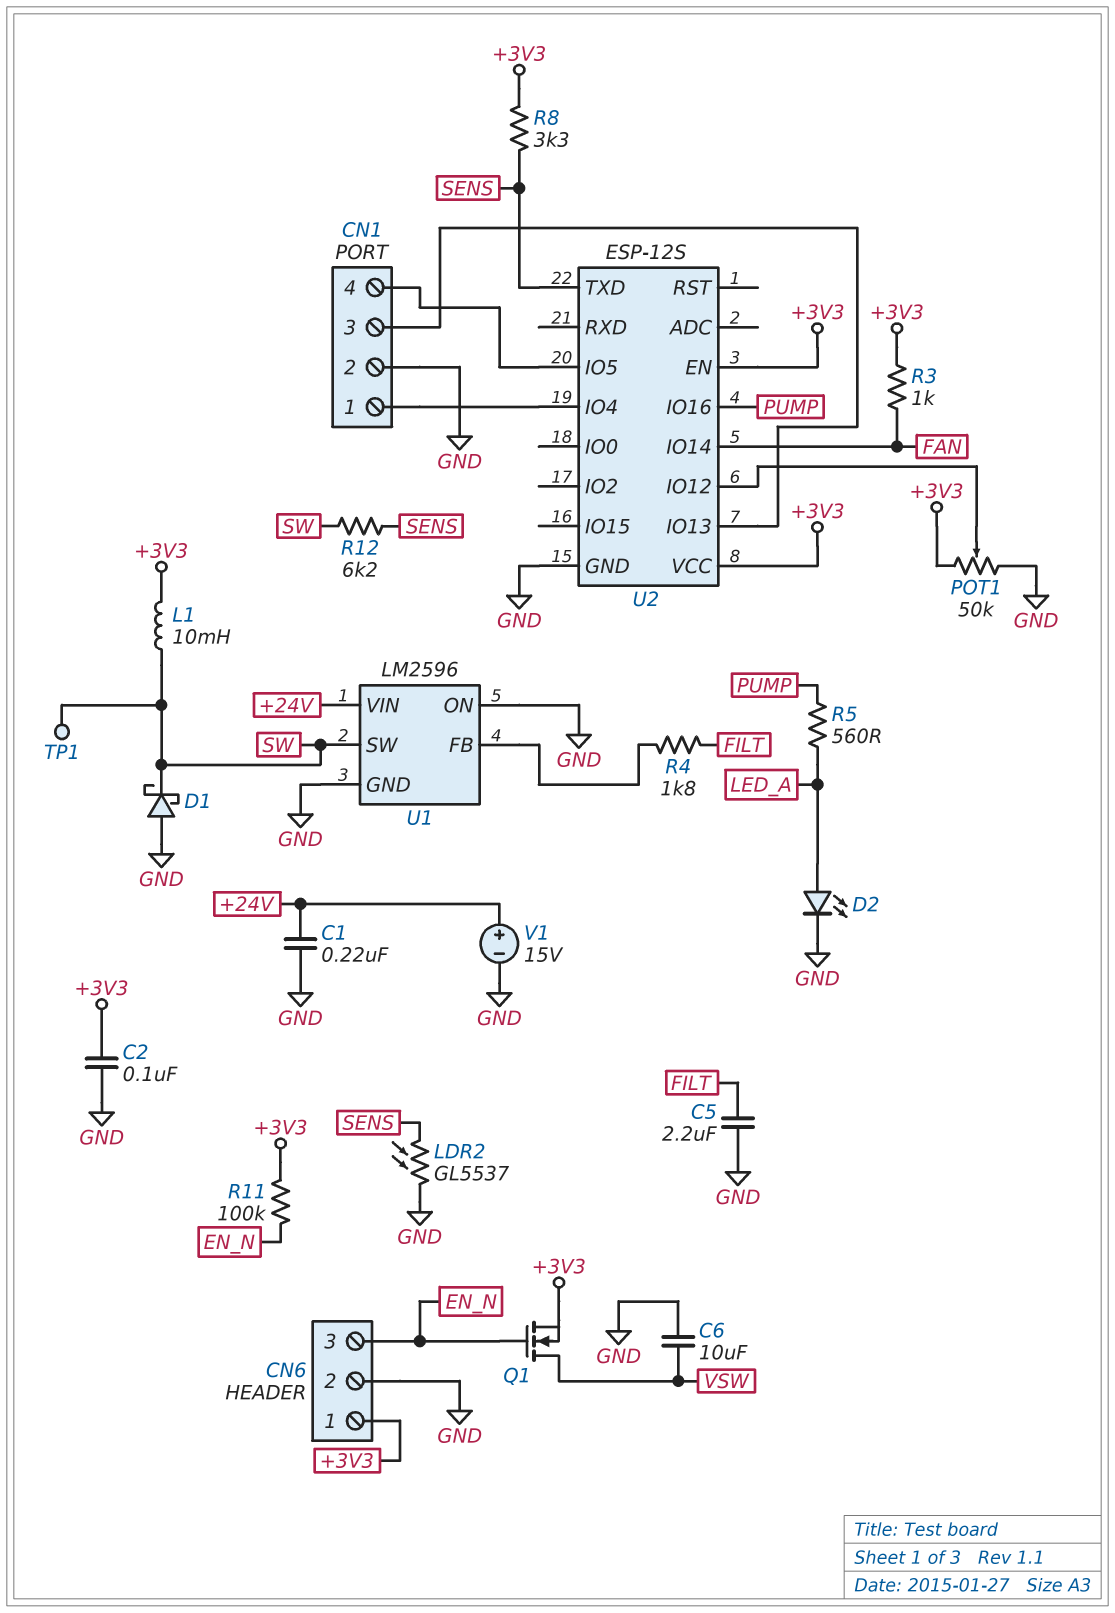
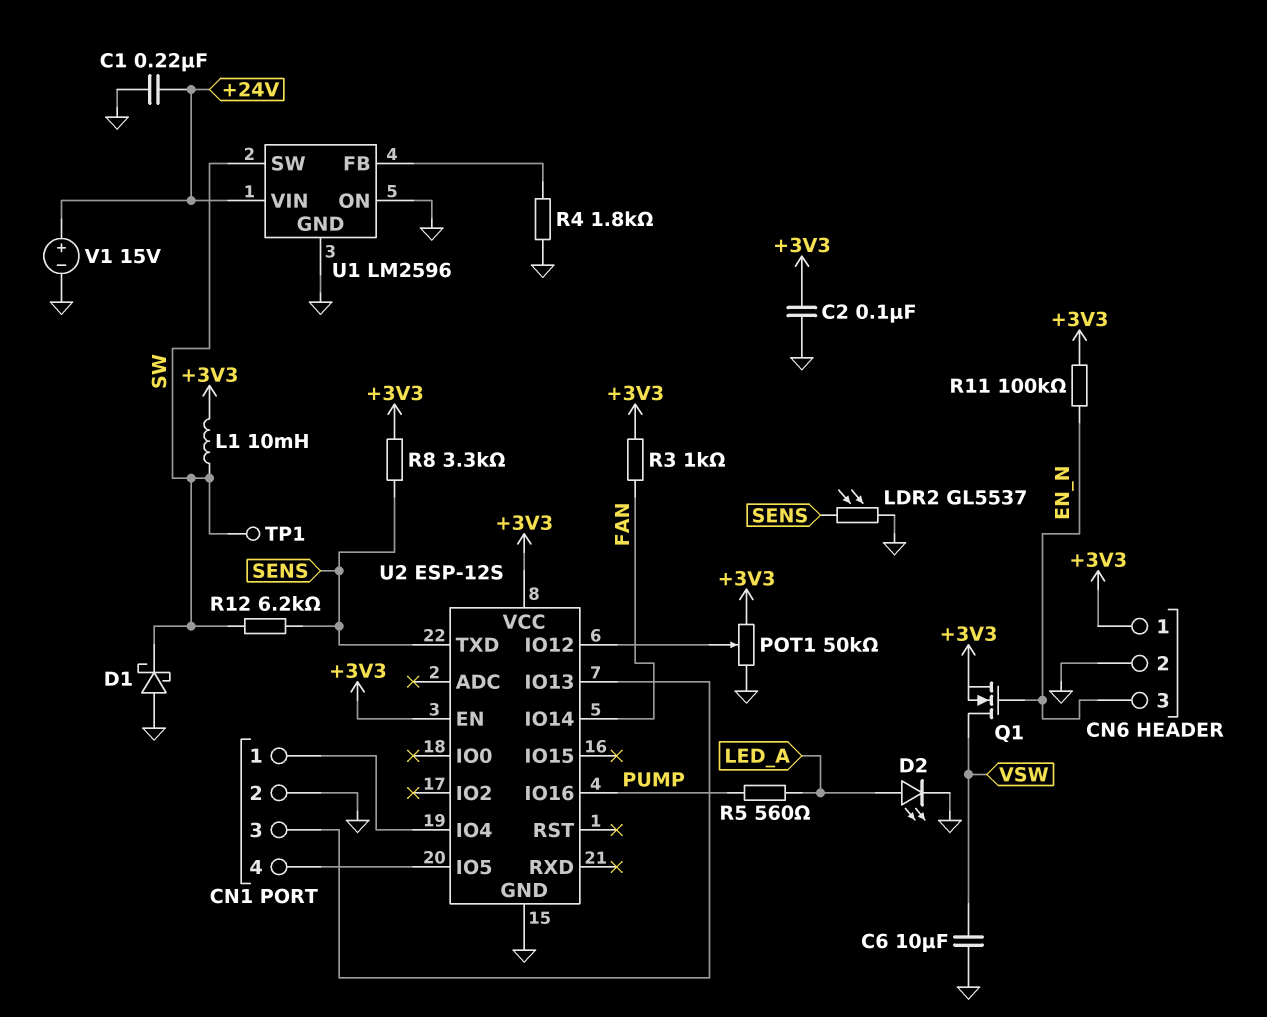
C5: 2.2uF (FILT, GND) -> none
R4: 1.8k (FILT, U1/FB) -> 1.8k (GND, U1/FB)

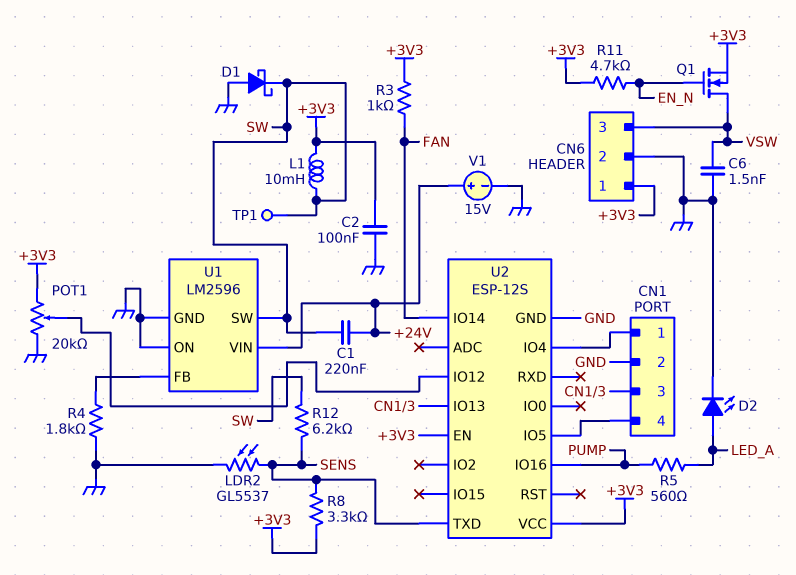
C1: 220nF (+24V, GND) -> 220nF (+24V, SW)
C6: 10uF (GND, VSW) -> 1.5nF (GND, VSW)
CN6 pin 3: EN_N -> VSW
POT1: 50k (+3V3, GND, wiper U2/IO12) -> 20k (+3V3, GND, wiper U2/IO12)
R11: 100k (+3V3, EN_N) -> 4.7k (+3V3, EN_N)

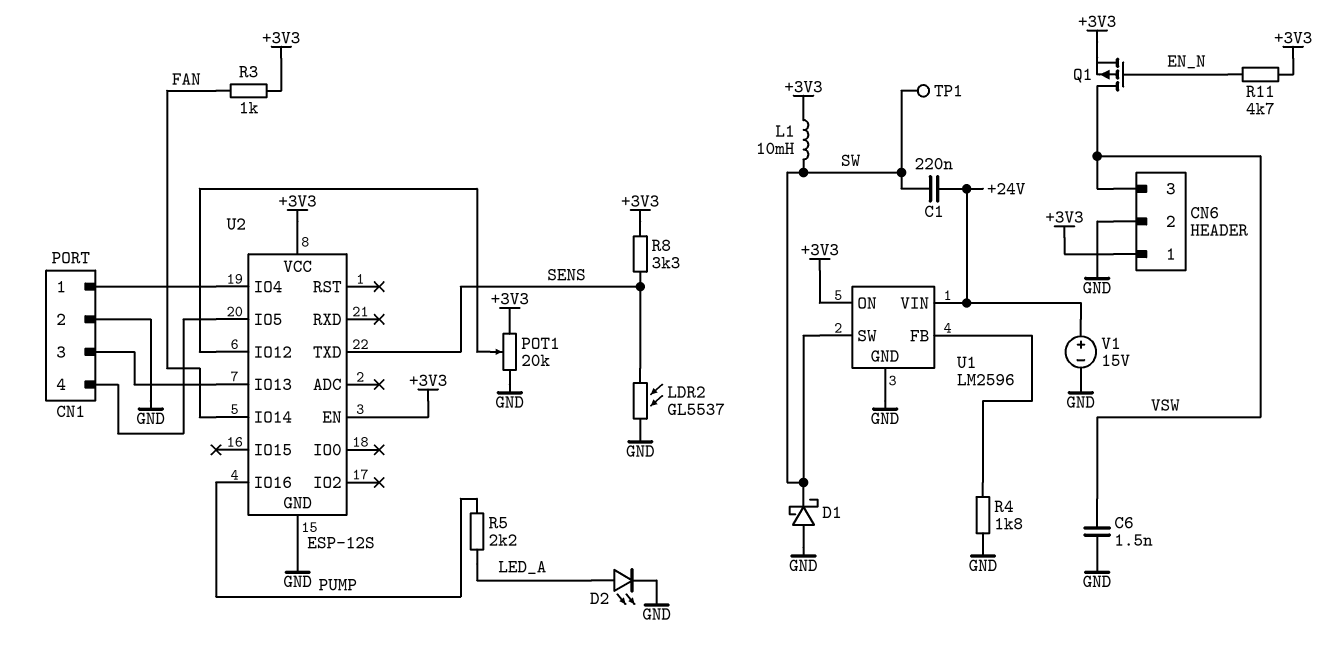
C2: 100nF (+3V3, GND) -> none
Q1: NMOS (G EN_N, D VSW, S +3V3) -> PMOS (G EN_N, D VSW, S +3V3)
R5: 560 (LED_A, PUMP) -> 2.2k (LED_A, PUMP)
R12: 6.2k (SENS, SW) -> none
U1 pin ON: GND -> +3V3

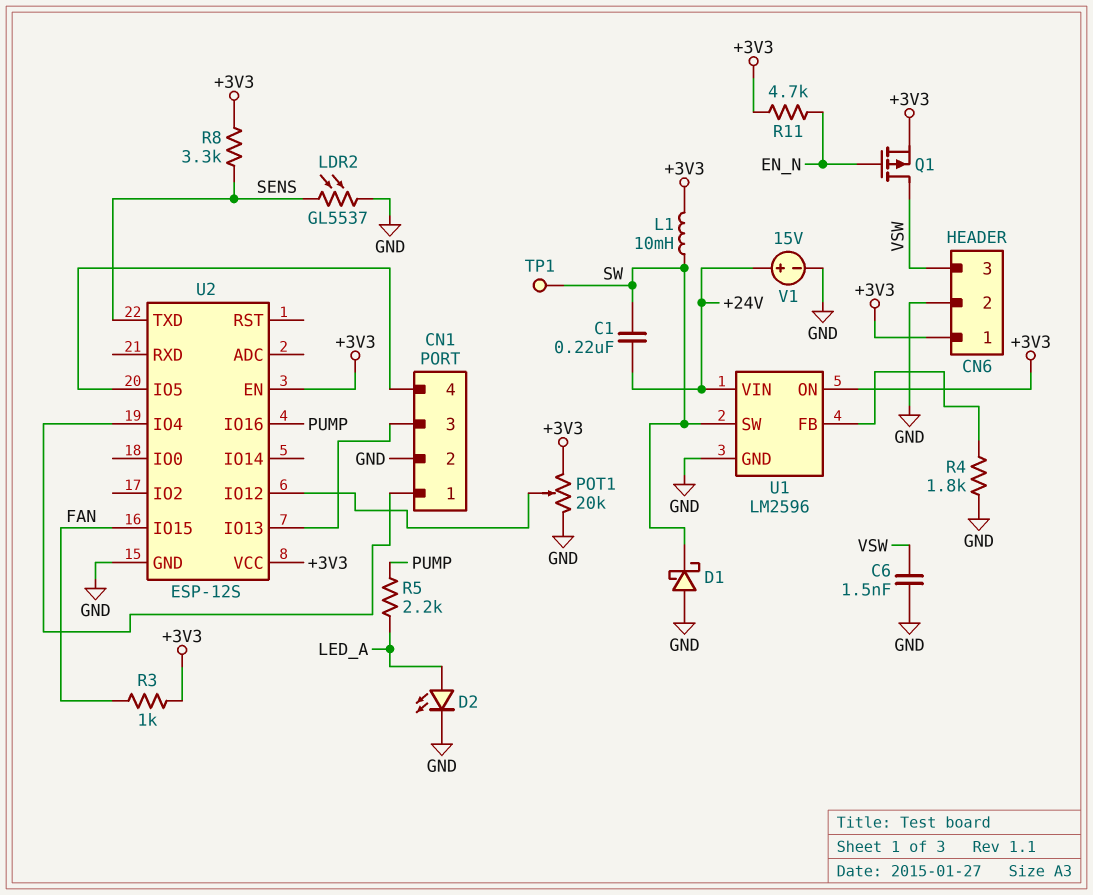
U2 pin IO14: FAN -> none
U2 pin IO15: none -> FAN

